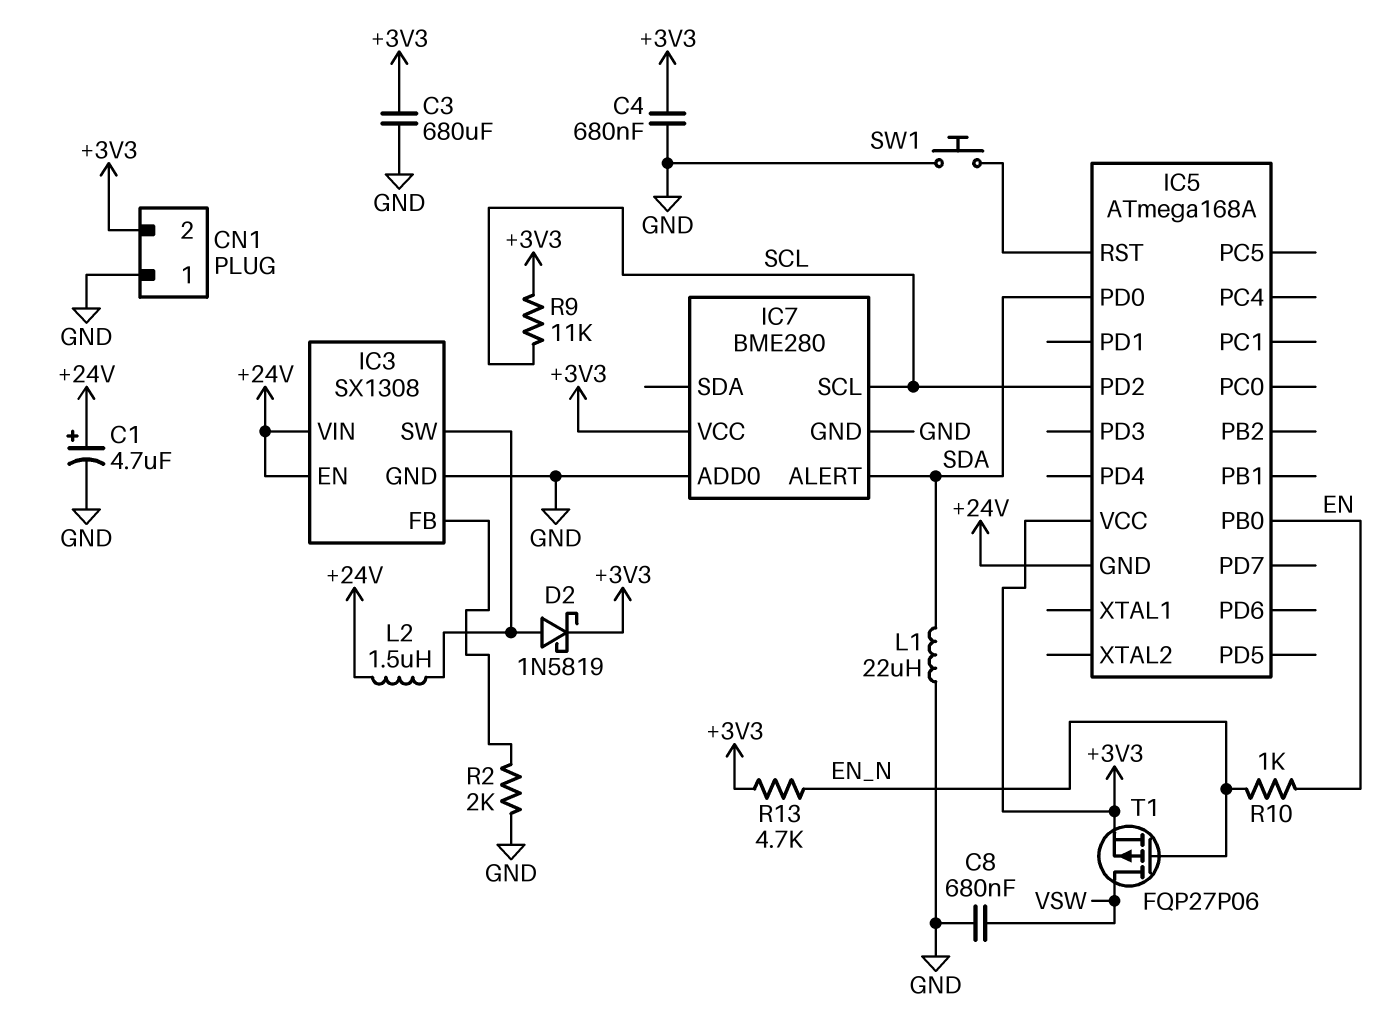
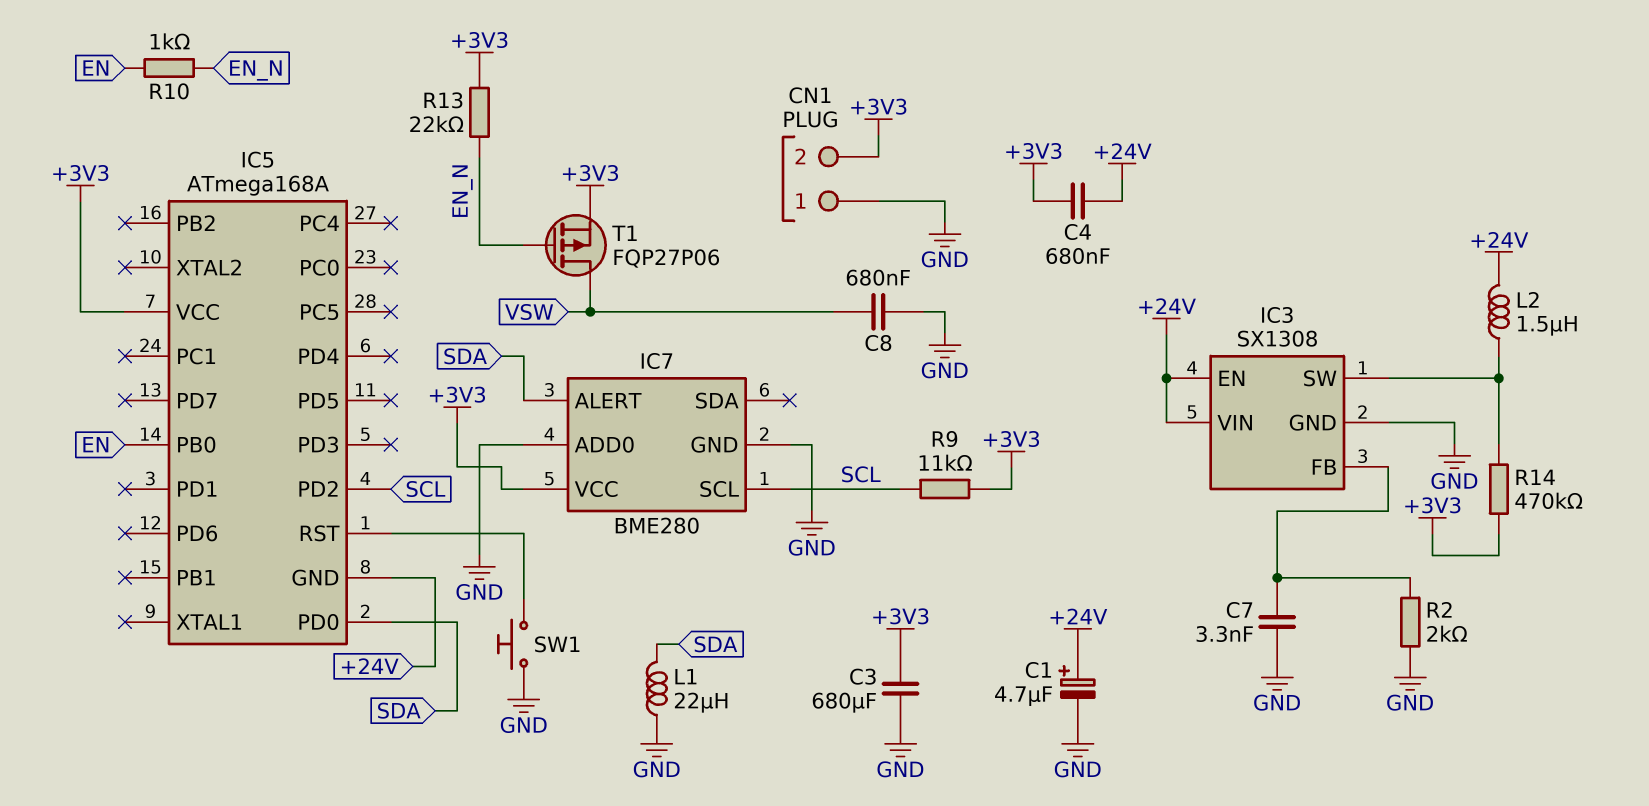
C4: 680nF (+3V3, GND) -> 680nF (+3V3, +24V)
C7: none -> 3.3nF (GND, IC3/FB)
D2: schottky 1N5819 (A IC3/SW, K +3V3) -> none
R13: 4.7k (+3V3, EN_N) -> 22k (+3V3, EN_N)
R14: none -> 470k (+3V3, IC3/SW)

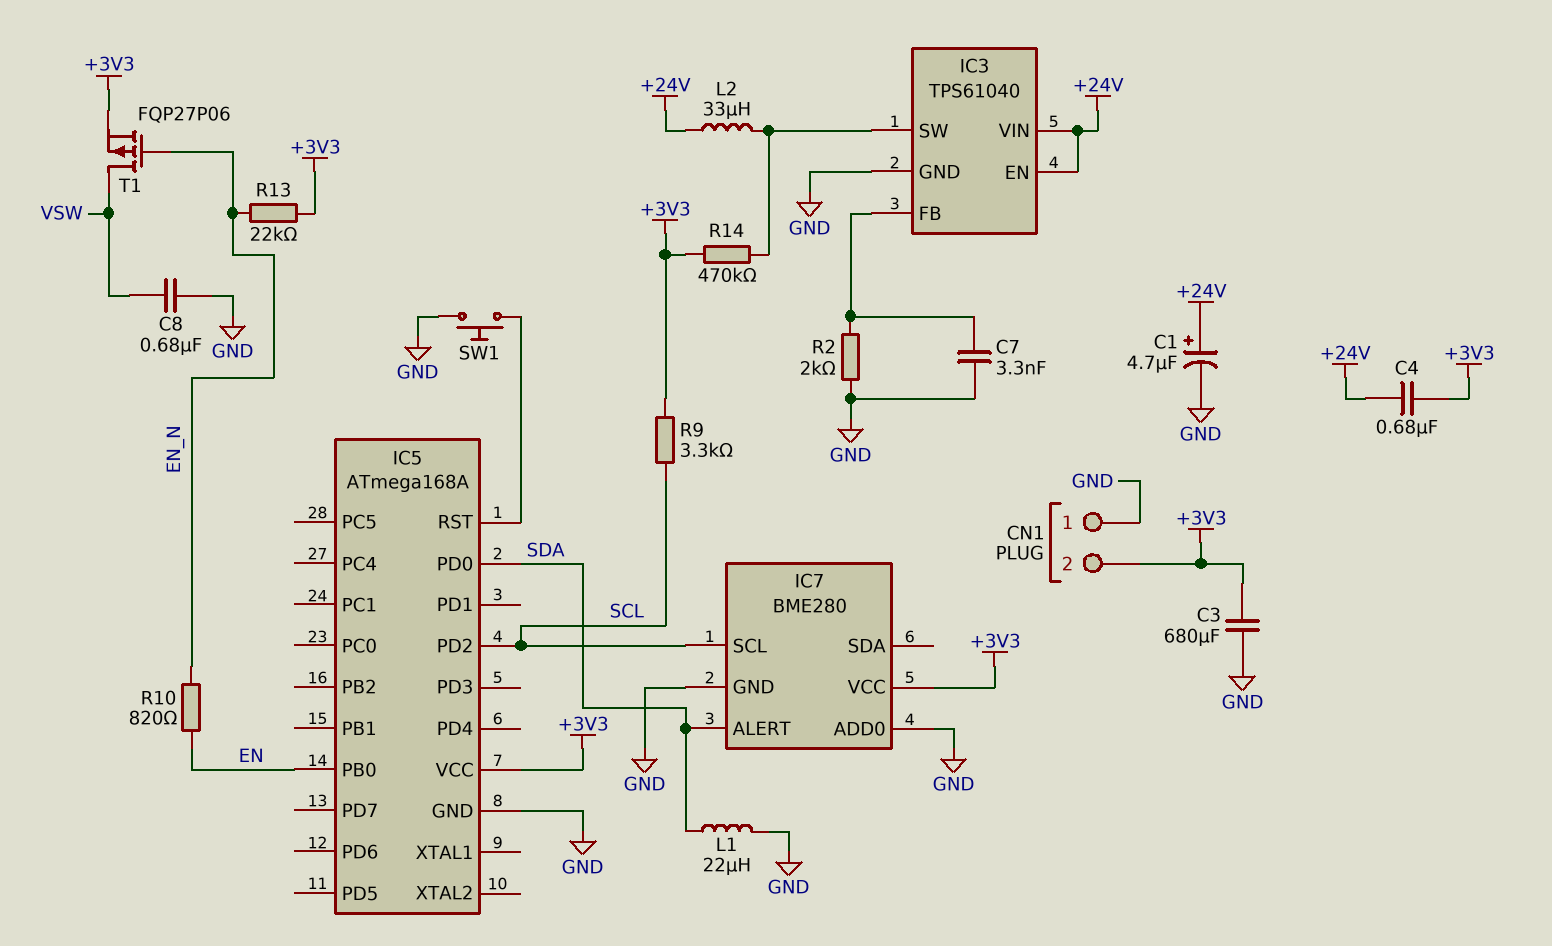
IC3: SX1308 -> TPS61040
IC5 pin GND: +24V -> GND
L2: 1.5uH (+24V, IC3/SW) -> 33uH (+24V, IC3/SW)
R9: 11k (+3V3, SCL) -> 3.3k (+3V3, SCL)
R10: 1k (EN, EN_N) -> 820 (EN, EN_N)

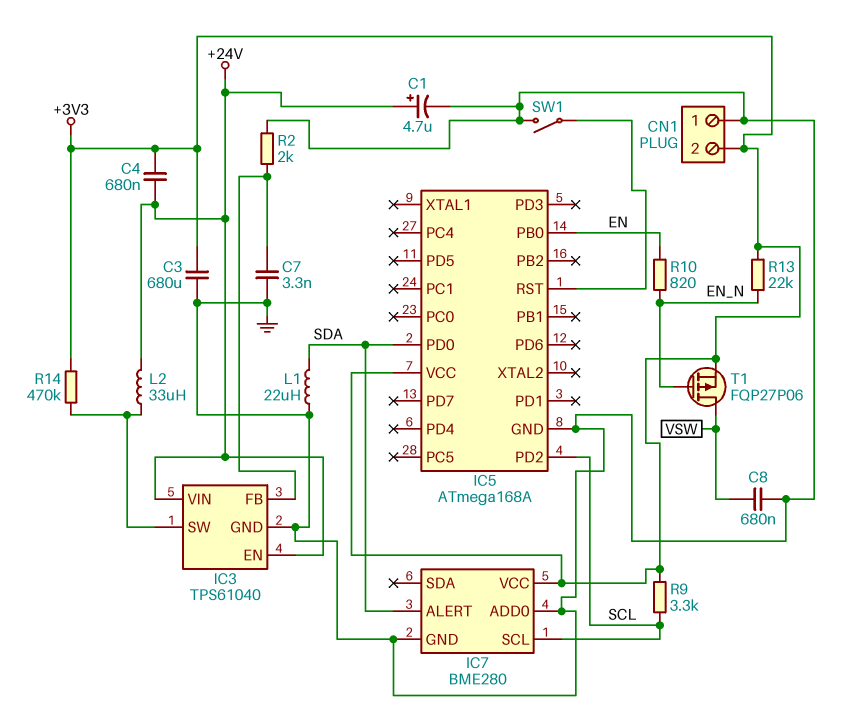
SW1: button (GND, IC5/RST) -> switch (GND, IC5/RST)

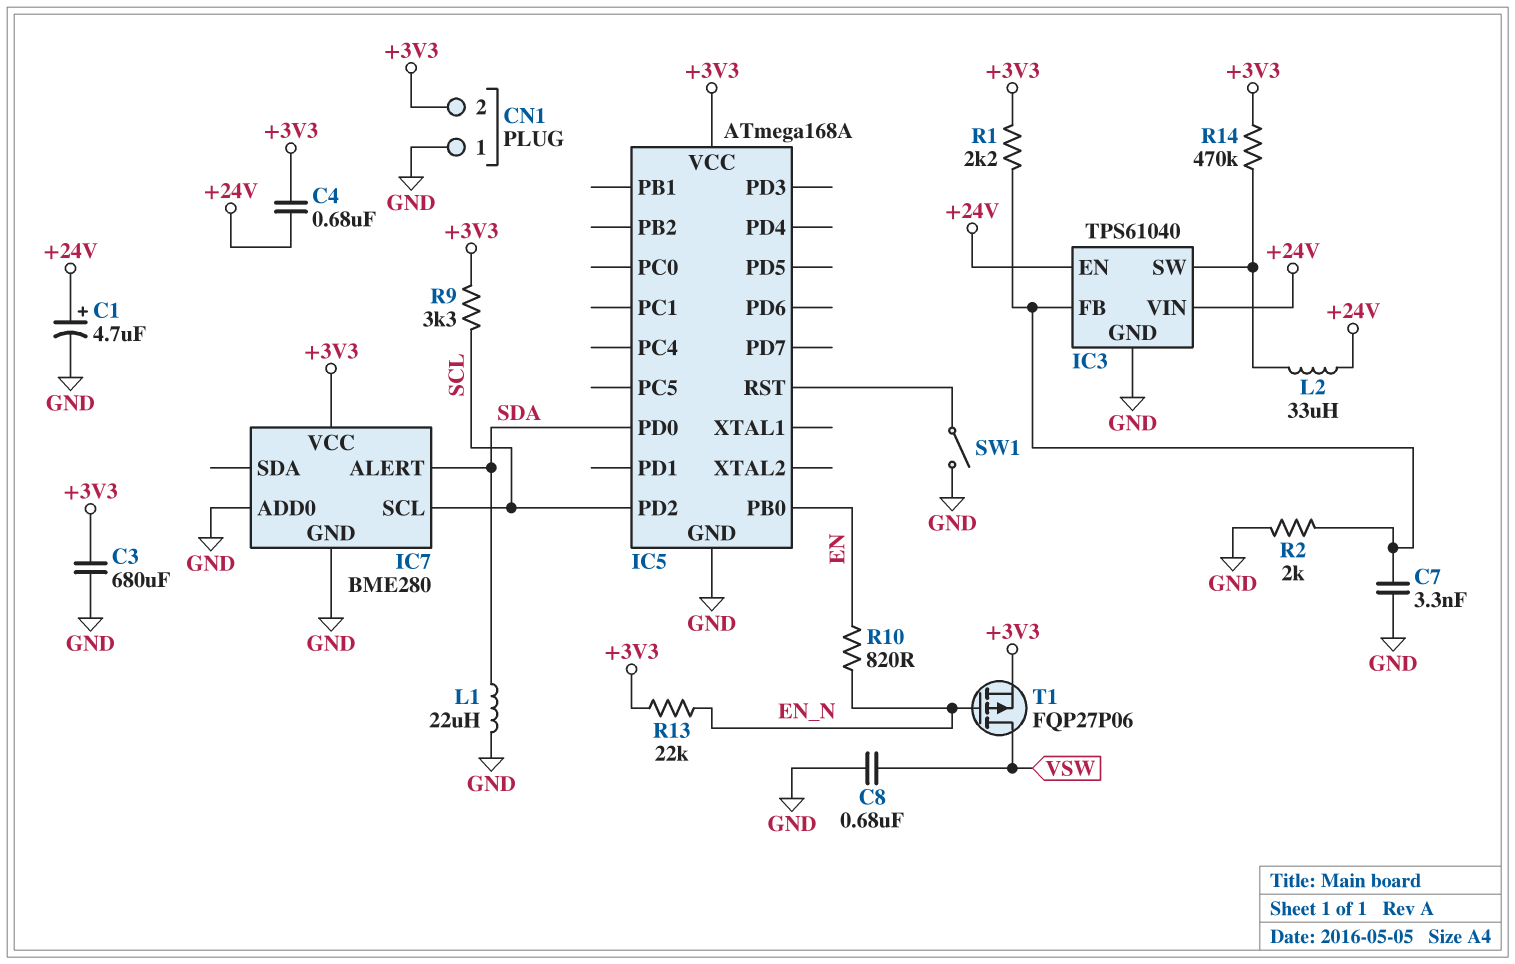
R1: none -> 2.2k (+3V3, IC3/FB)

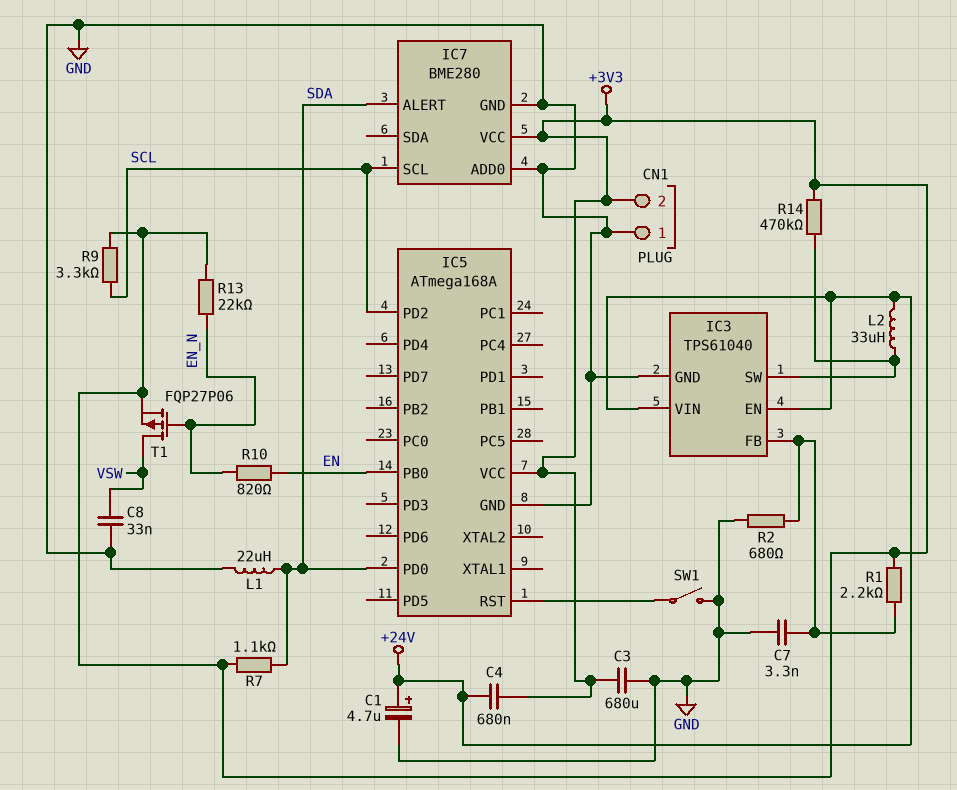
C8: 680nF (GND, VSW) -> 33nF (GND, VSW)
R2: 2k (GND, IC3/FB) -> 680 (GND, IC3/FB)
R7: none -> 1.1k (+3V3, SDA)

